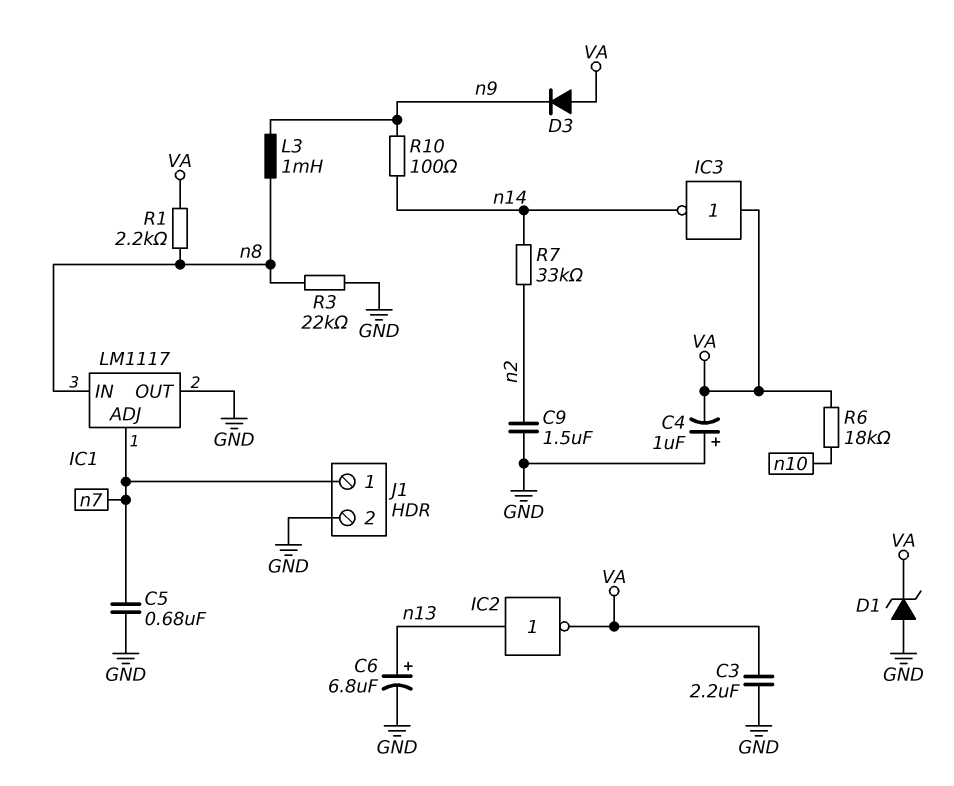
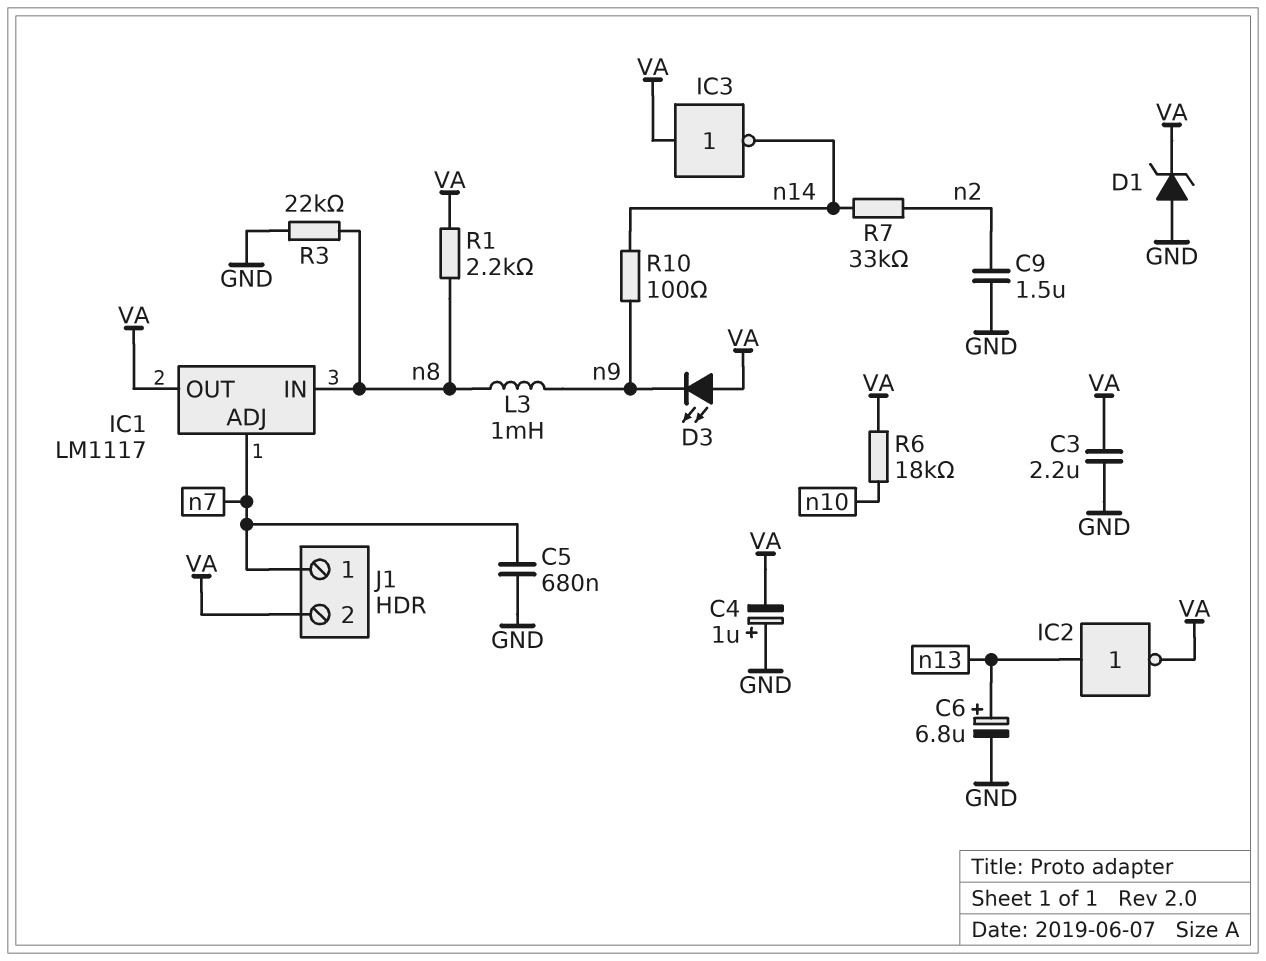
D3: diode (A VA, K n9) -> LED (A VA, K n9)
IC1 pin OUT: GND -> VA
J1 pin 2: GND -> VA

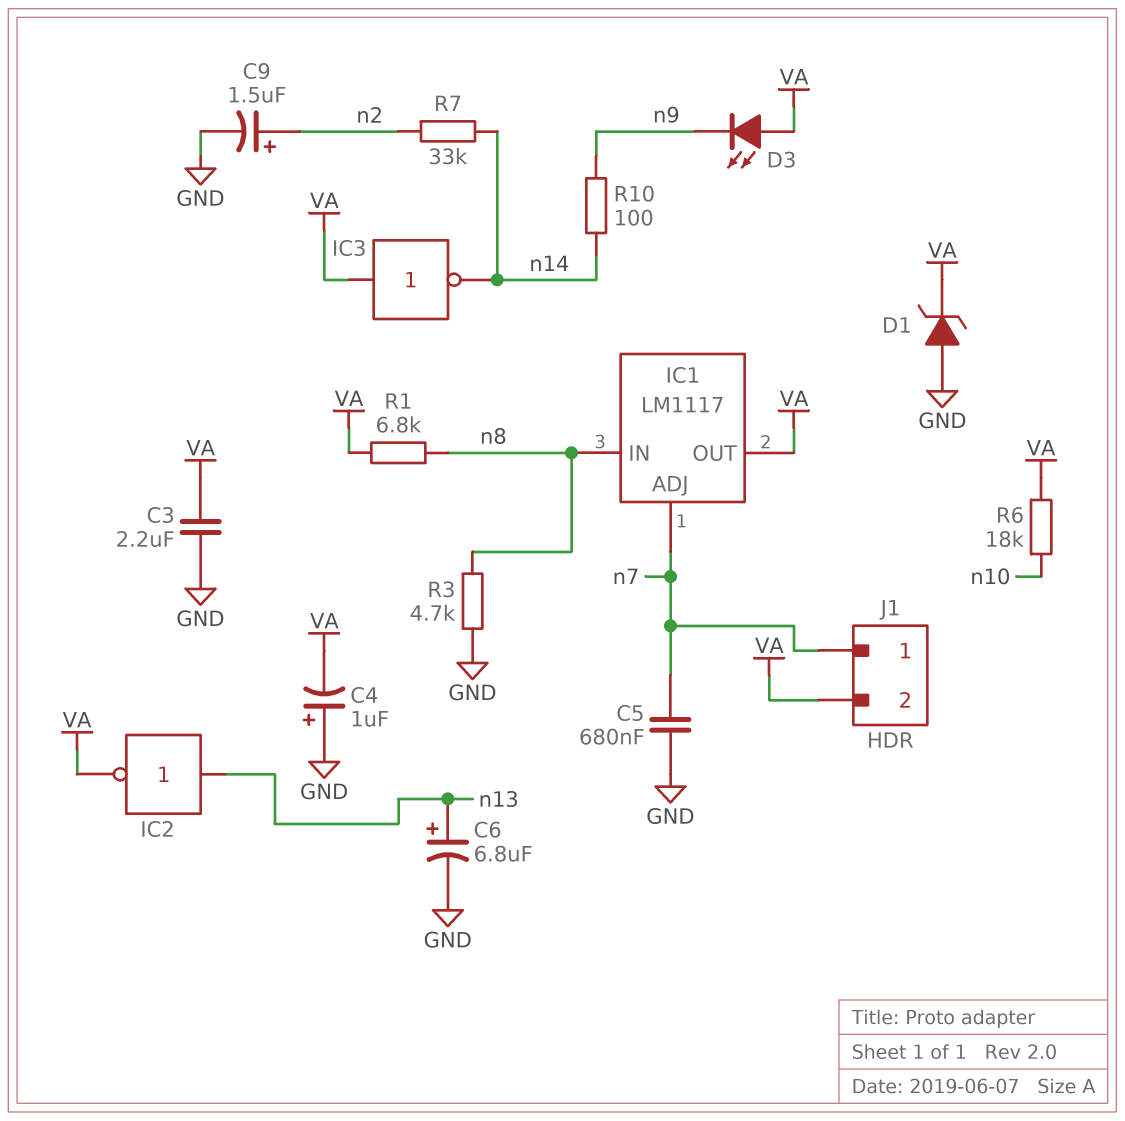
C9: 1.5uF (GND, n2) -> 1.5uF (plus n2, minus GND)
L3: 1mH (n8, n9) -> none
R1: 2.2k (VA, n8) -> 6.8k (VA, n8)
R3: 22k (GND, n8) -> 4.7k (GND, n8)

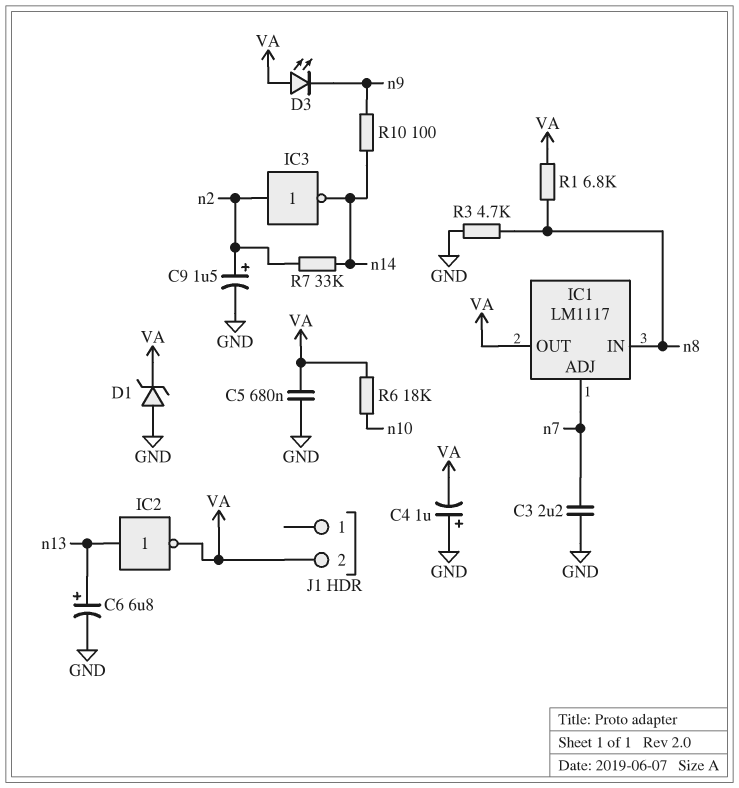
C3: 2.2uF (GND, VA) -> 2.2uF (GND, n7)
C5: 680nF (GND, n7) -> 680nF (GND, VA)
IC3: NOT (in VA, out n14) -> NOT (in n2, out n14)
J1 pin 1: n7 -> none

